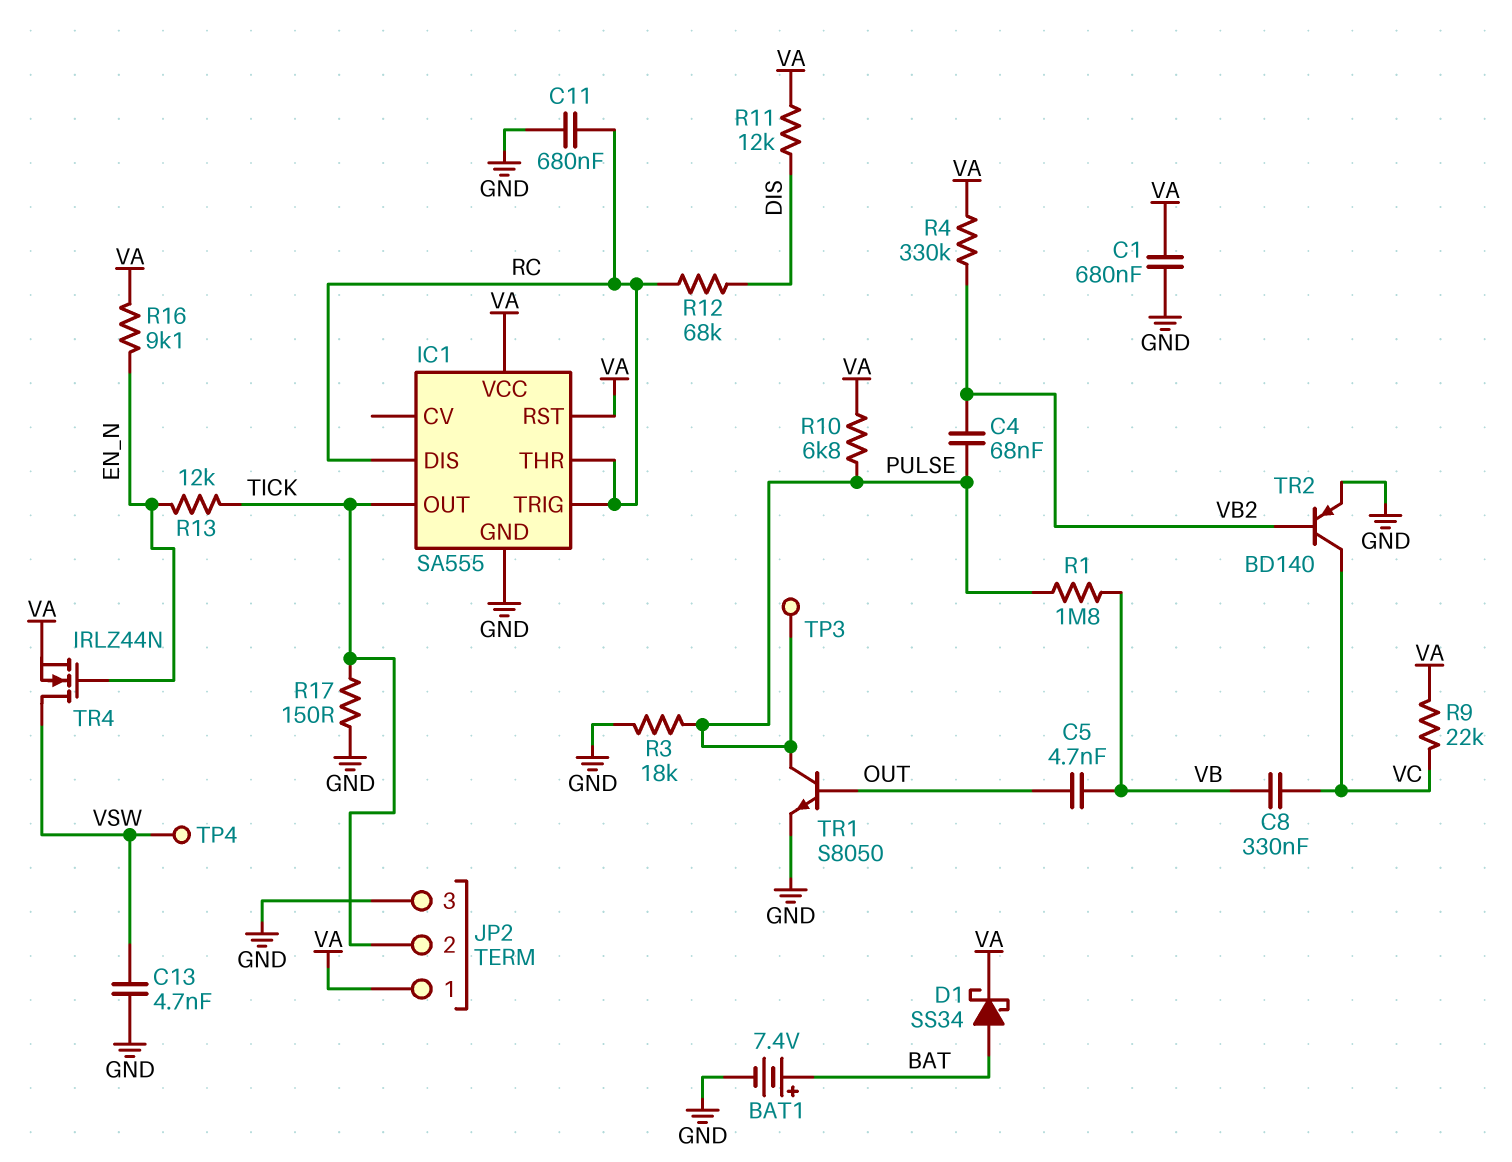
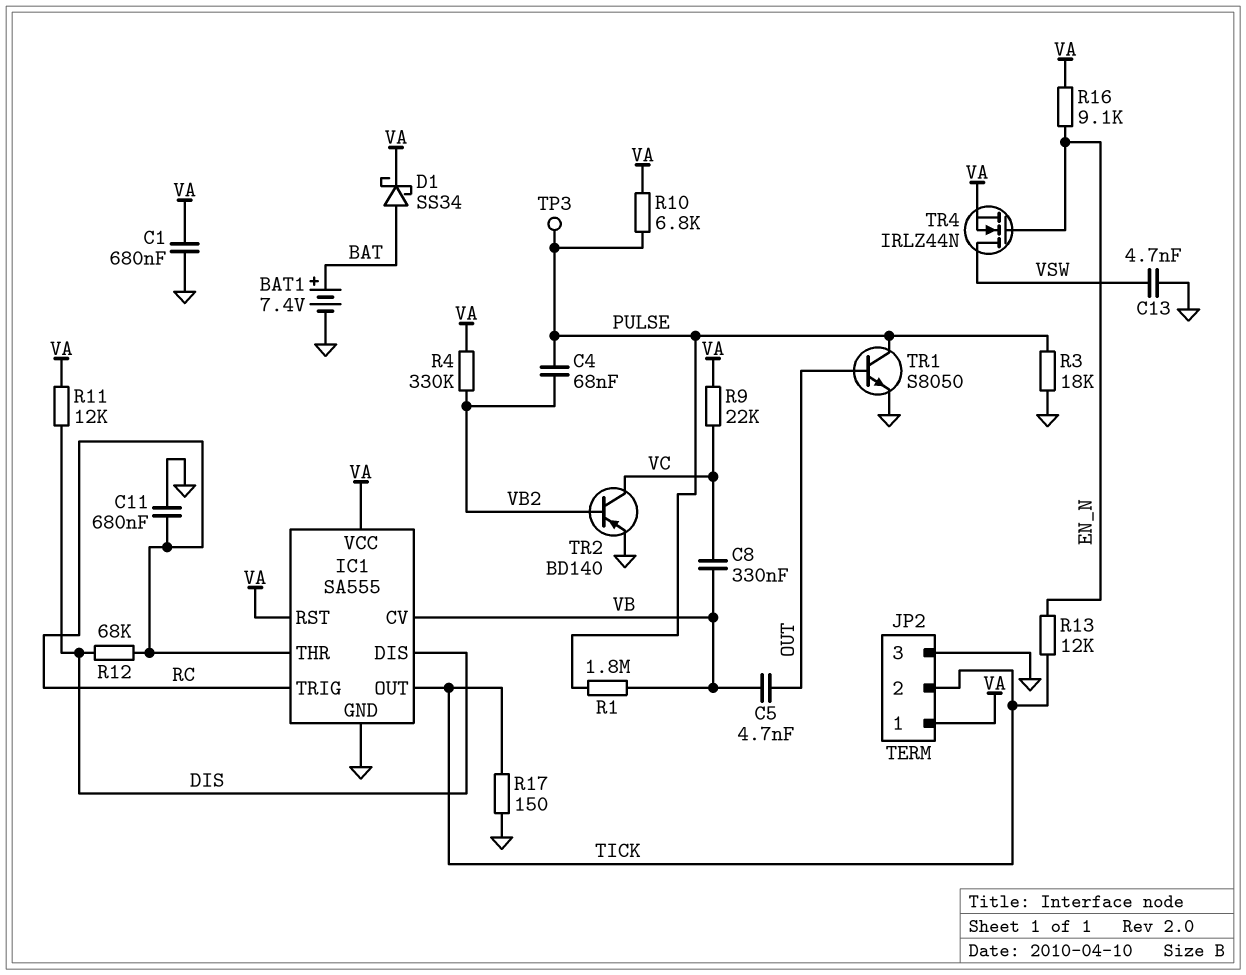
IC1 pin CV: none -> VB
IC1 pin DIS: RC -> DIS
TP4: test point (VSW) -> none

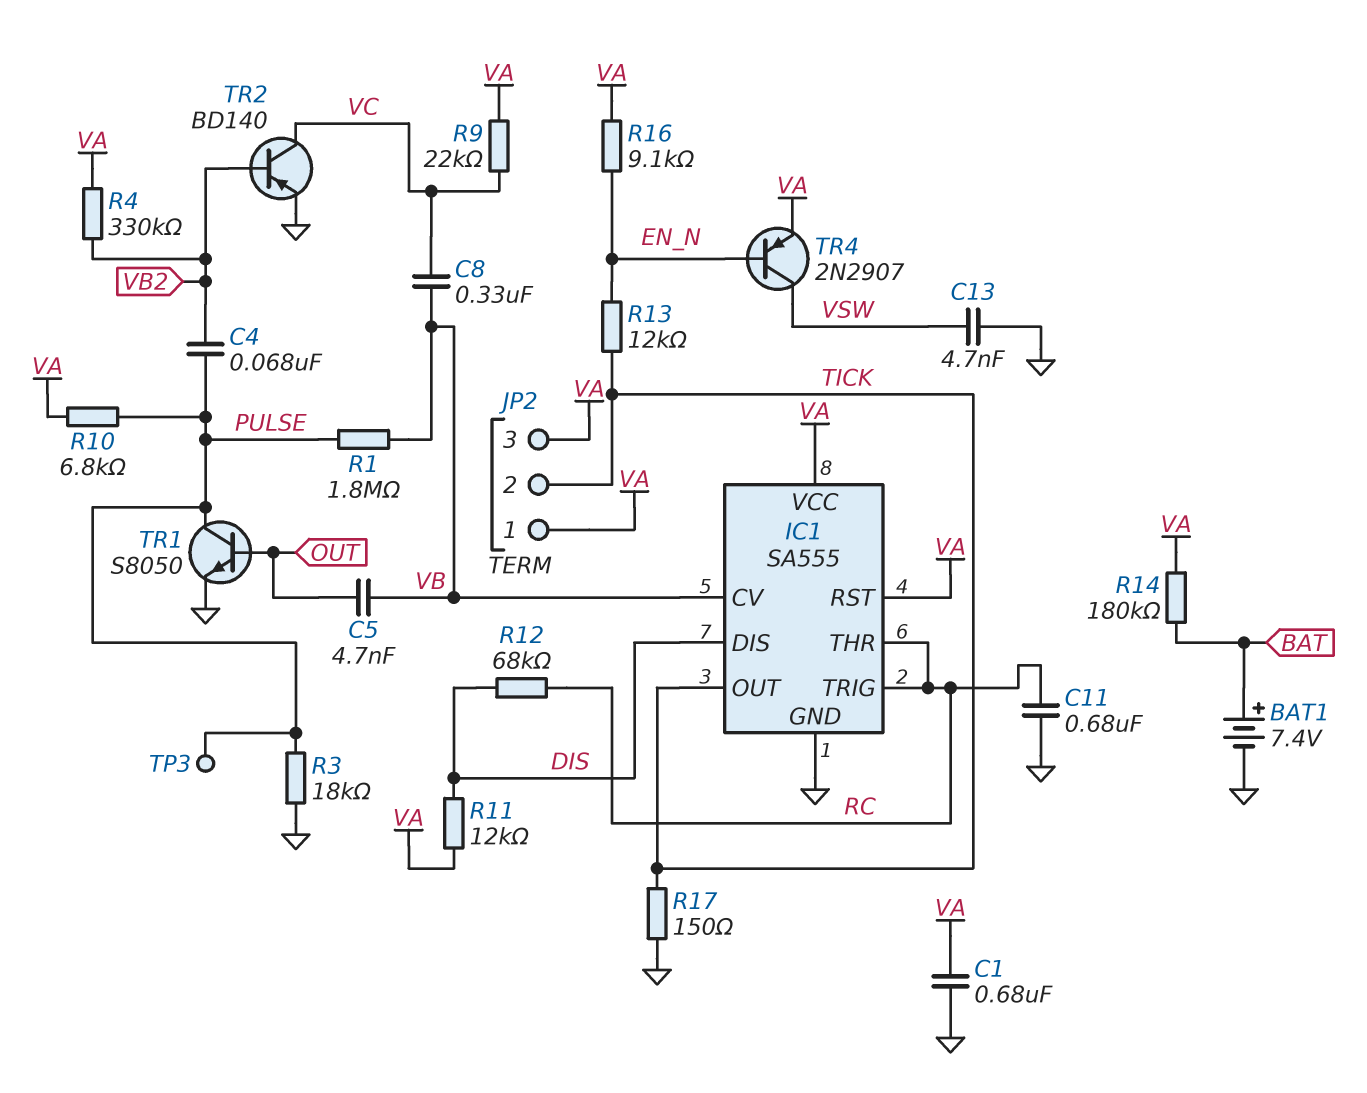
D1: schottky SS34 (A BAT, K VA) -> none
JP2 pin 3: GND -> VA
R14: none -> 180k (BAT, VA)
TR4: NMOS IRLZ44N (G EN_N, D VSW, S VA) -> PNP 2N2907 (B EN_N, C VSW, E VA)

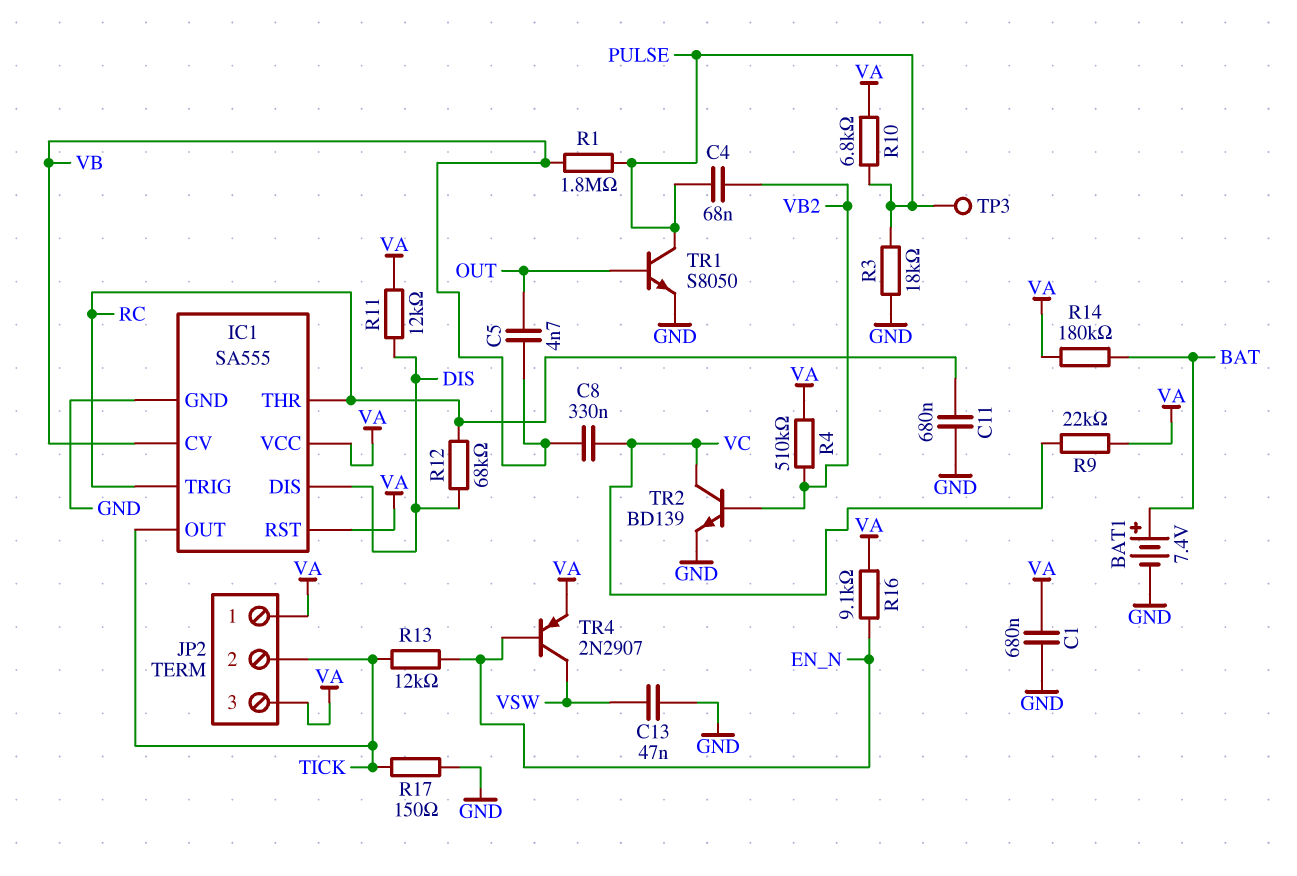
C13: 4.7nF (GND, VSW) -> 47nF (GND, VSW)
R4: 330k (VA, VB2) -> 510k (VA, VB2)
TR2: PNP BD140 (B VB2, C VC, E GND) -> NPN BD139 (B VB2, C VC, E GND)

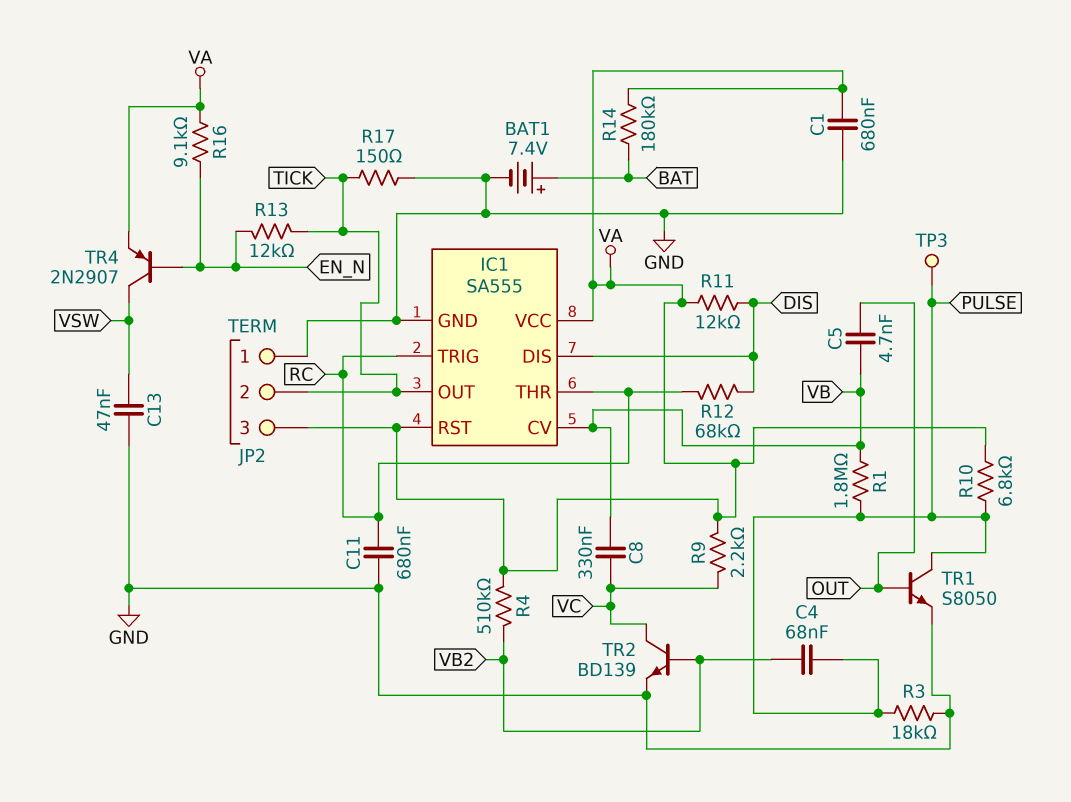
JP2 pin 1: VA -> GND
R9: 22k (VA, VC) -> 2.2k (VA, VC)

